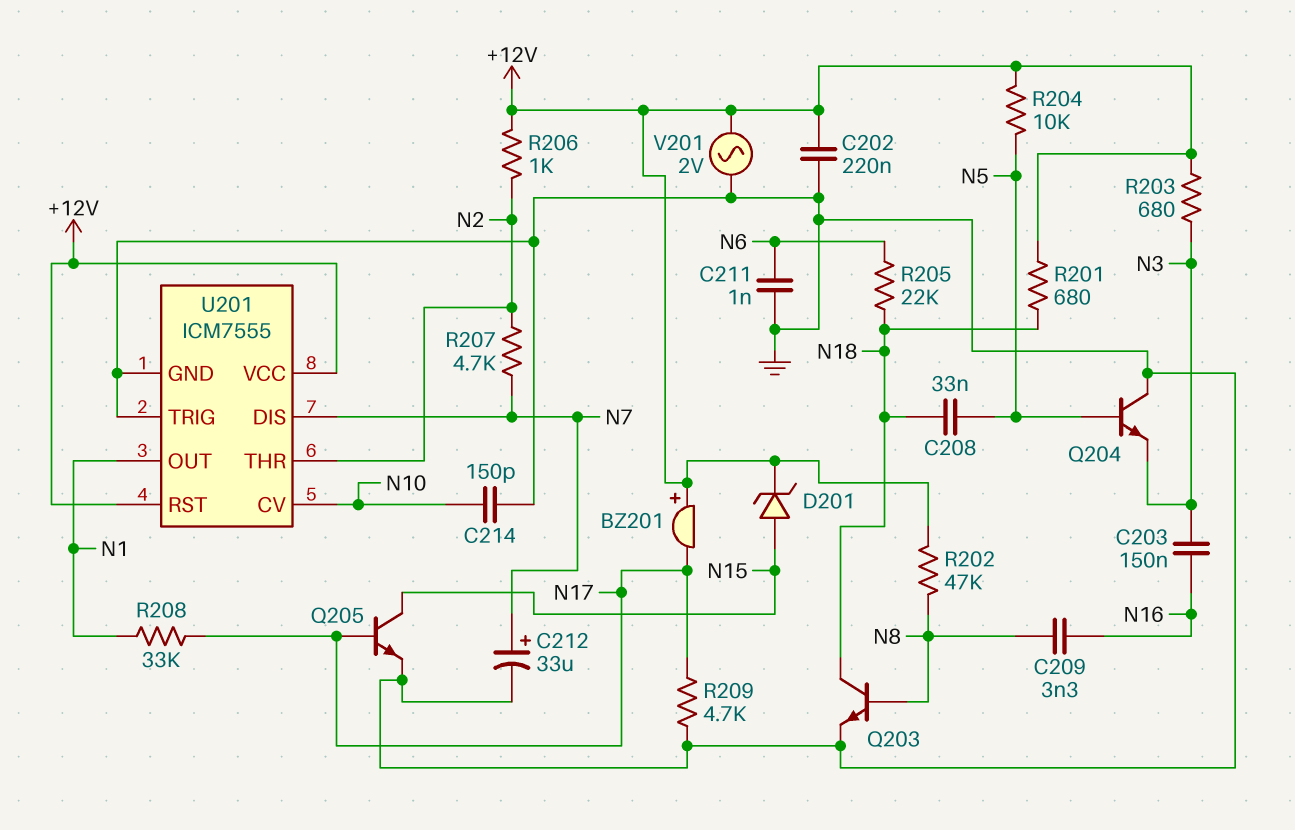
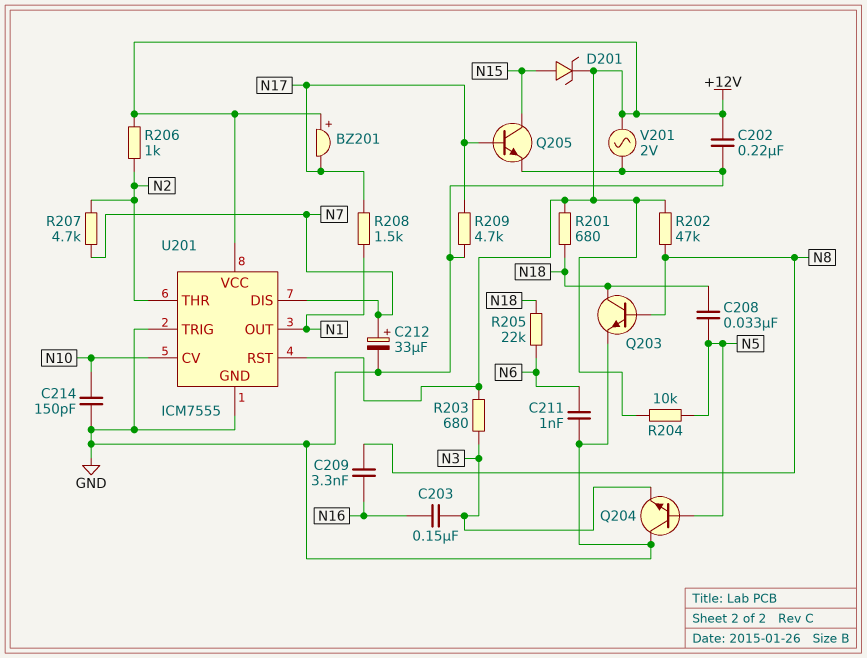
R208: 33k (N1, N17) -> 1.5k (N1, N17)

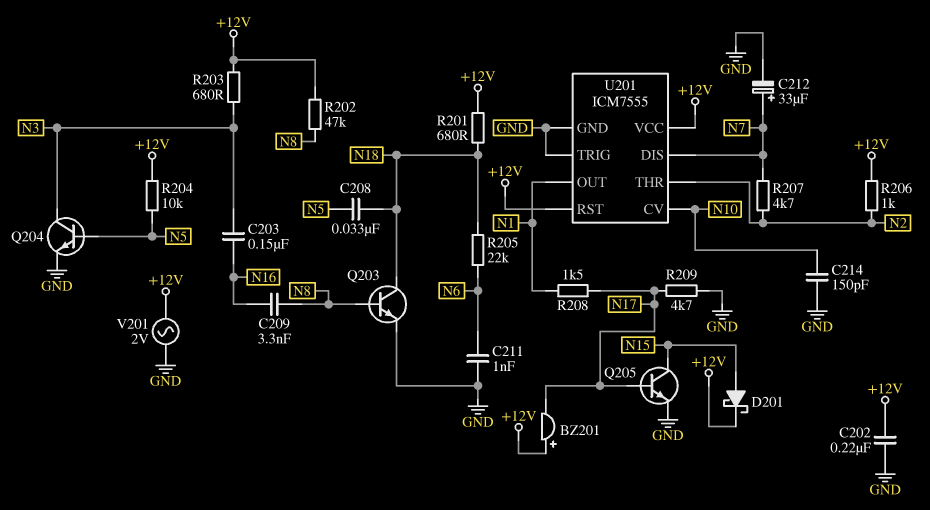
D201: zener (A N15, K +12V) -> schottky (A N15, K +12V)
Q204: NPN (B N5, C GND, E N3) -> NPN (B N5, C N3, E GND)

